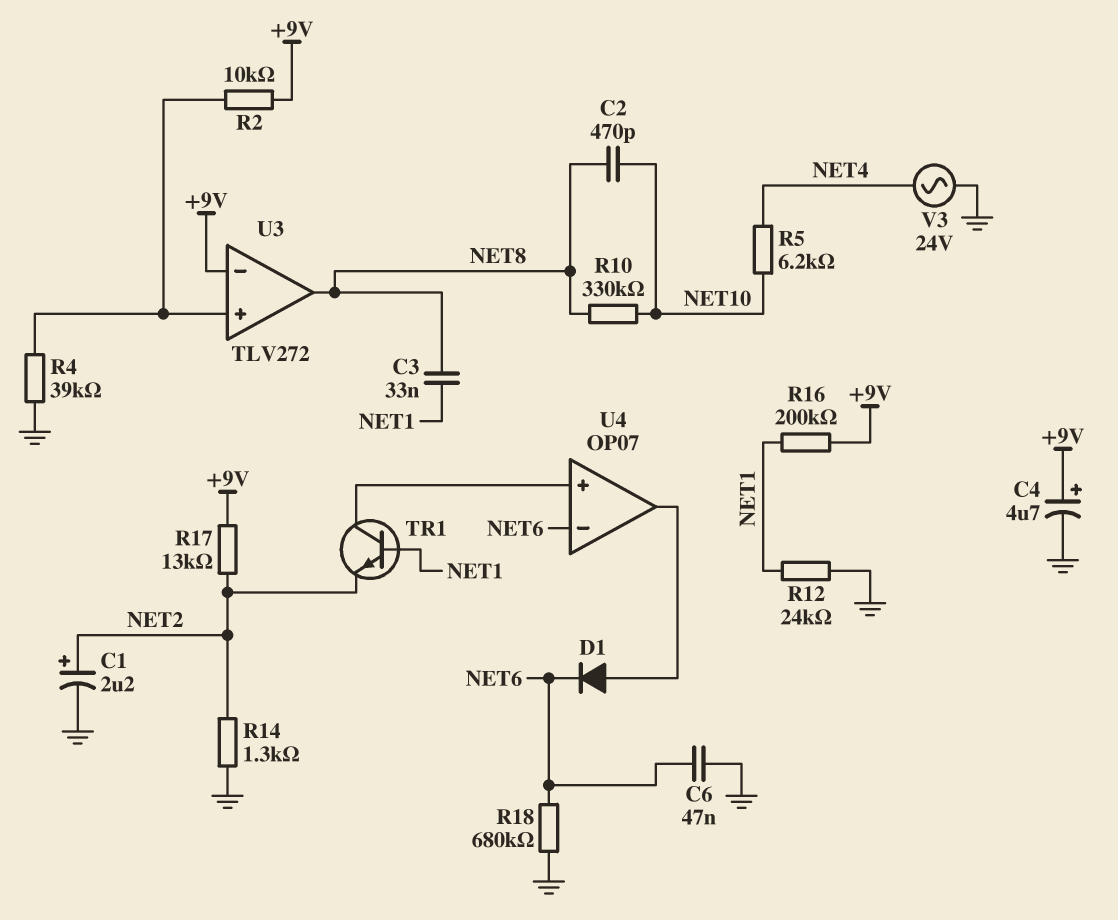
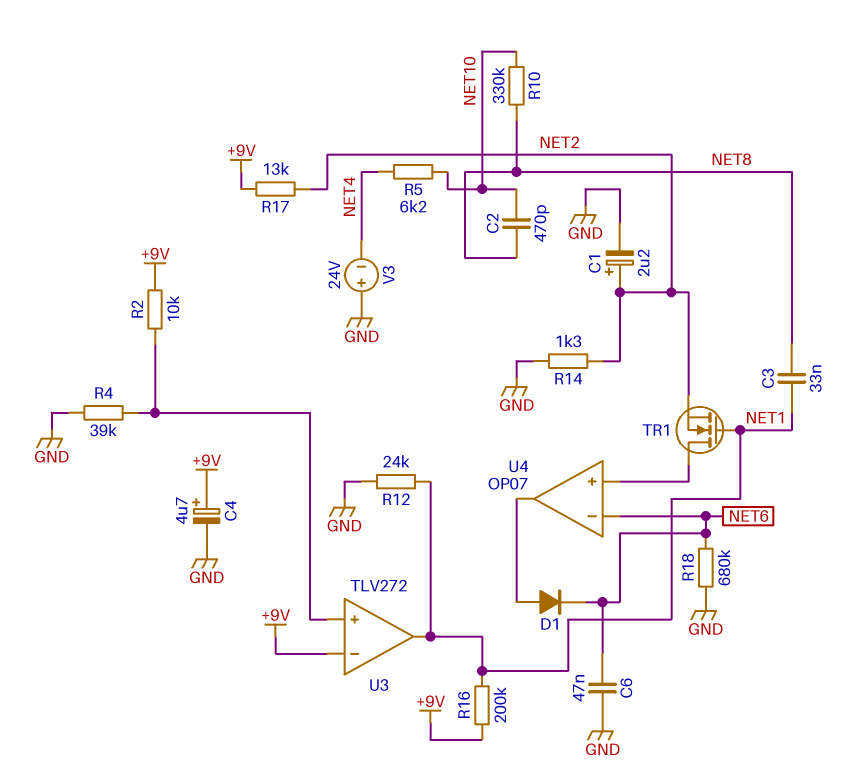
TR1: NPN (B NET1, C U4/in+, E NET2) -> NMOS (G NET1, D U4/in+, S NET2)
U3 pin out: NET8 -> NET1
V3: AC 24V (GND, NET4) -> 24V (plus GND, minus NET4)

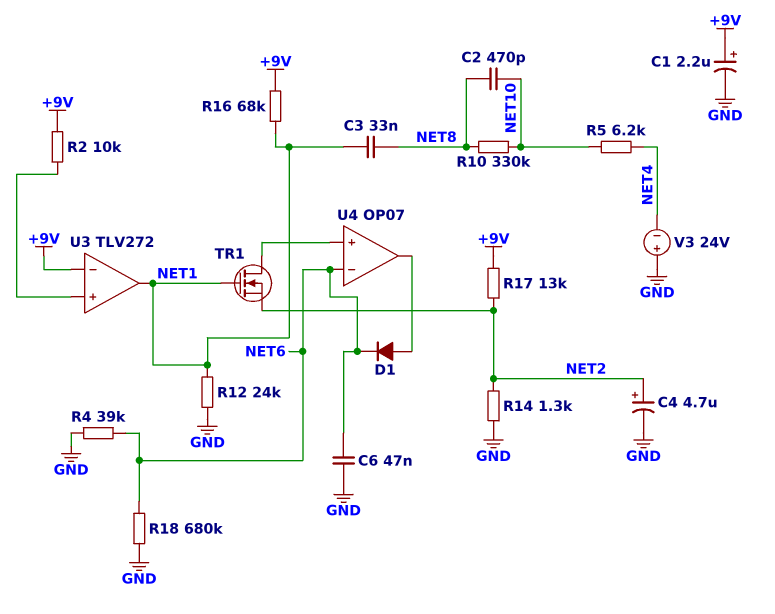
C1: 2.2uF (plus NET2, minus GND) -> 2.2uF (plus +9V, minus GND)
C4: 4.7uF (plus +9V, minus GND) -> 4.7uF (plus NET2, minus GND)
R4: 39k (GND, U3/in+) -> 39k (GND, NET6)
R16: 200k (+9V, NET1) -> 68k (+9V, NET1)

